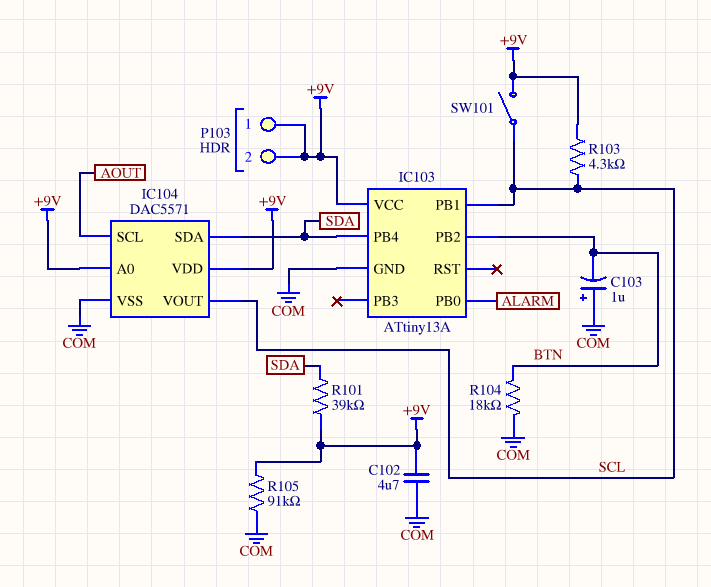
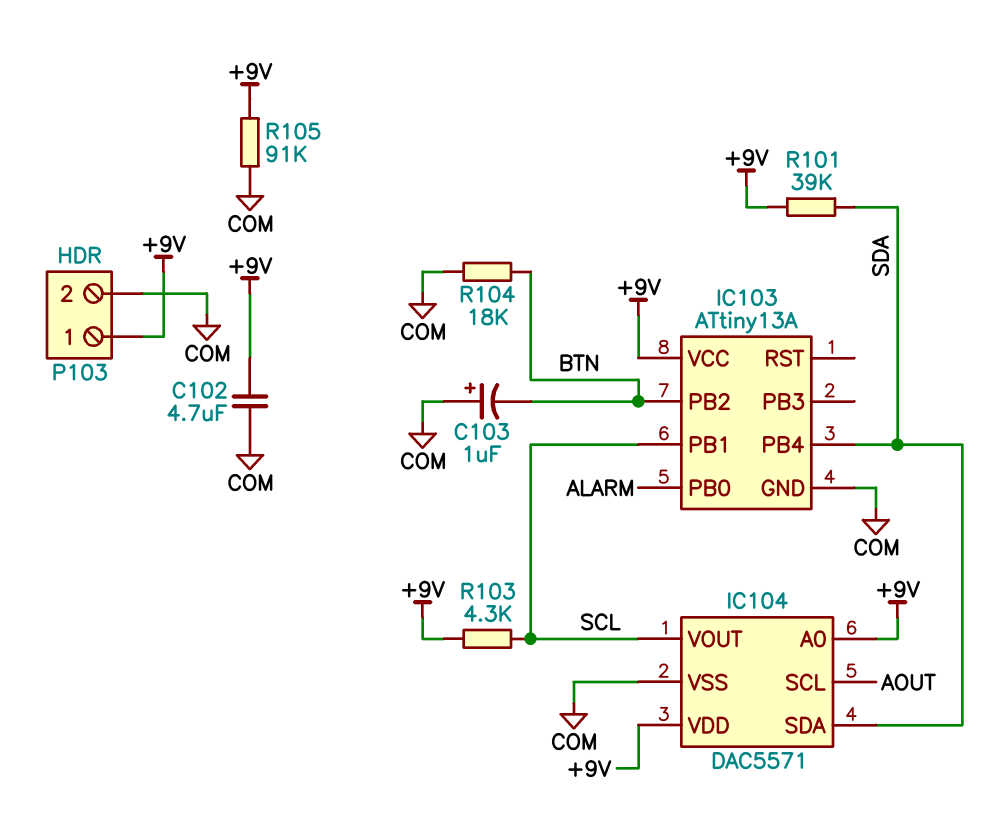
P103 pin 2: +9V -> COM
SW101: switch (+9V, SCL) -> none

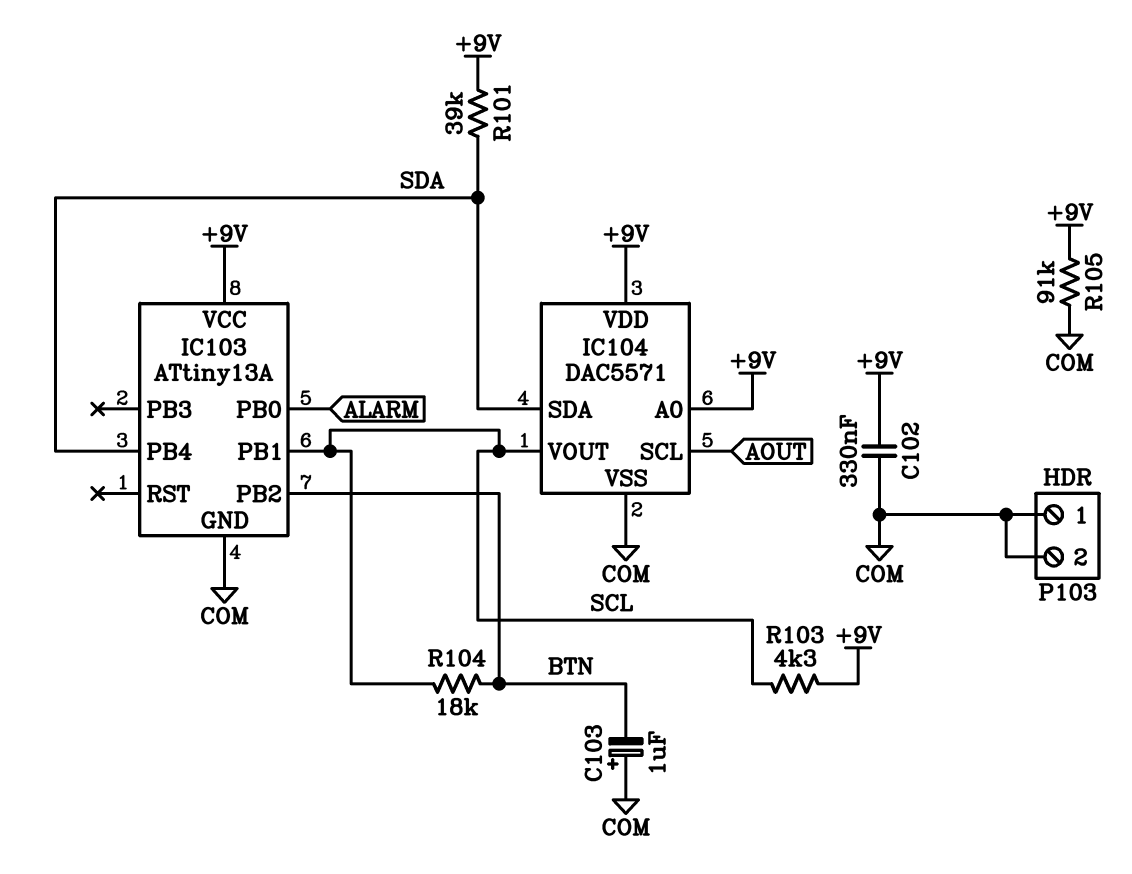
C102: 4.7uF (+9V, COM) -> 330nF (+9V, COM)
P103 pin 1: +9V -> COM
R104: 18k (BTN, COM) -> 18k (BTN, SCL)

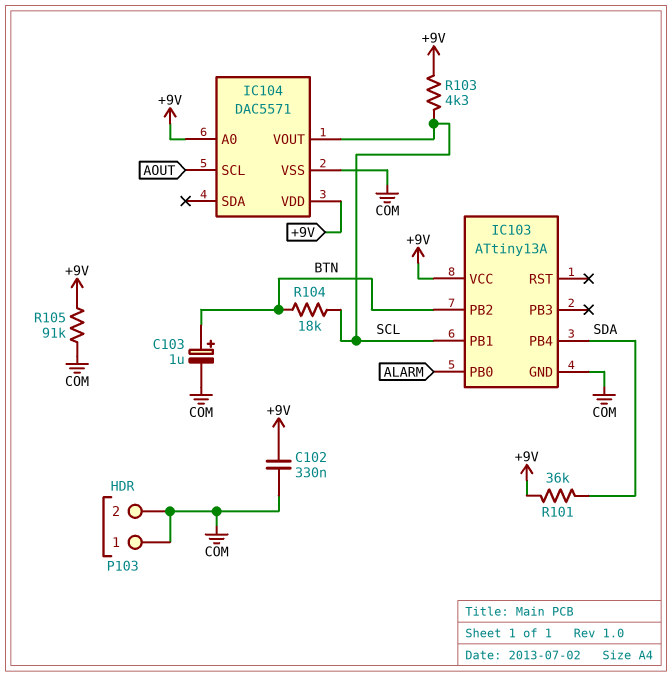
C103: 1uF (plus COM, minus BTN) -> 1uF (plus BTN, minus COM)
IC104 pin SDA: SDA -> none
R101: 39k (+9V, SDA) -> 36k (+9V, SDA)

